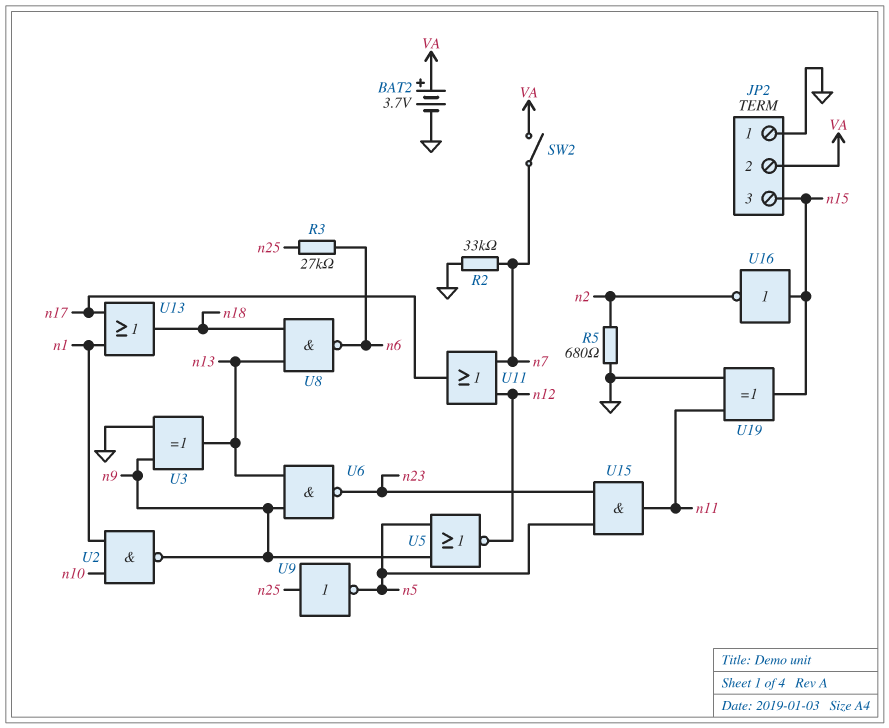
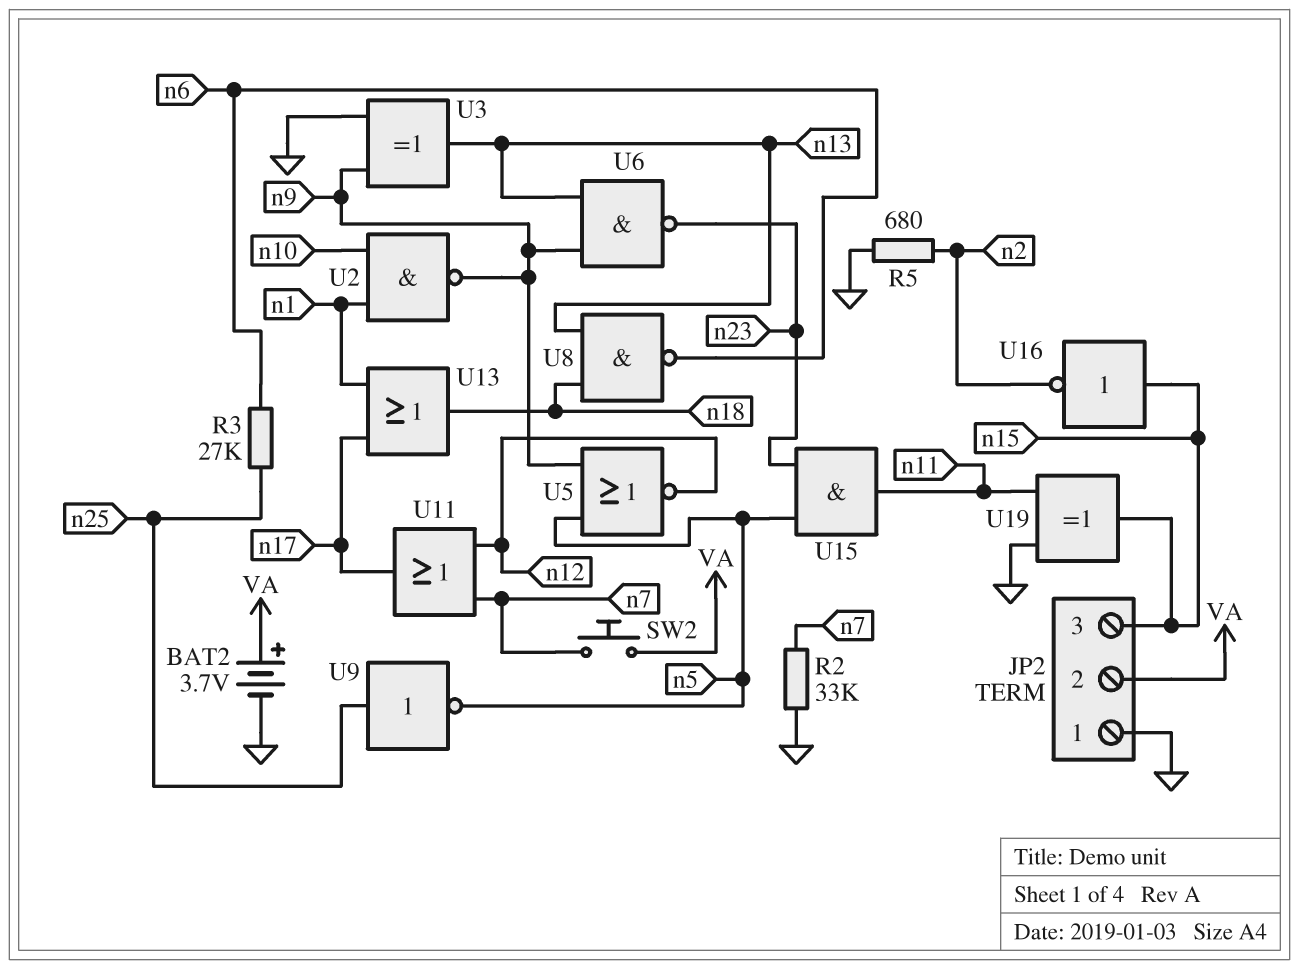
SW2: switch (VA, n7) -> button (VA, n7)

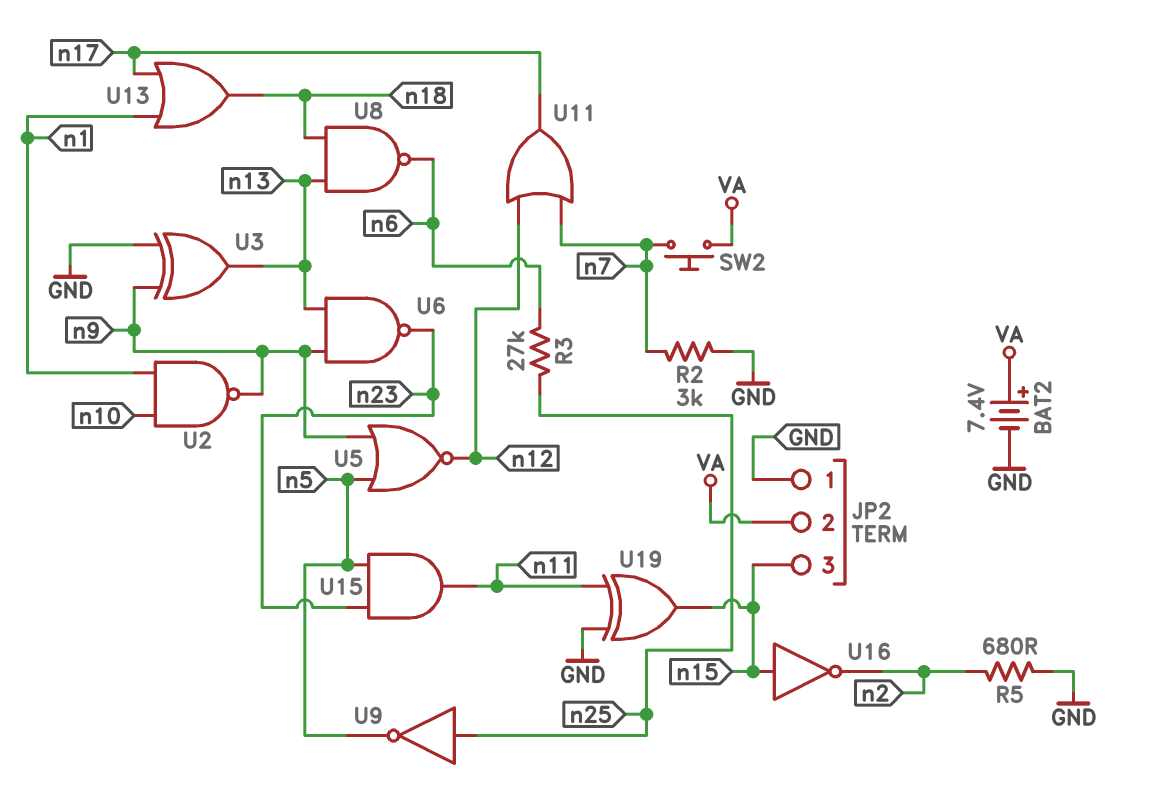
BAT2: 3.7V (plus VA, minus GND) -> 7.4V (plus VA, minus GND)
R2: 33k (GND, n7) -> 3k (GND, n7)

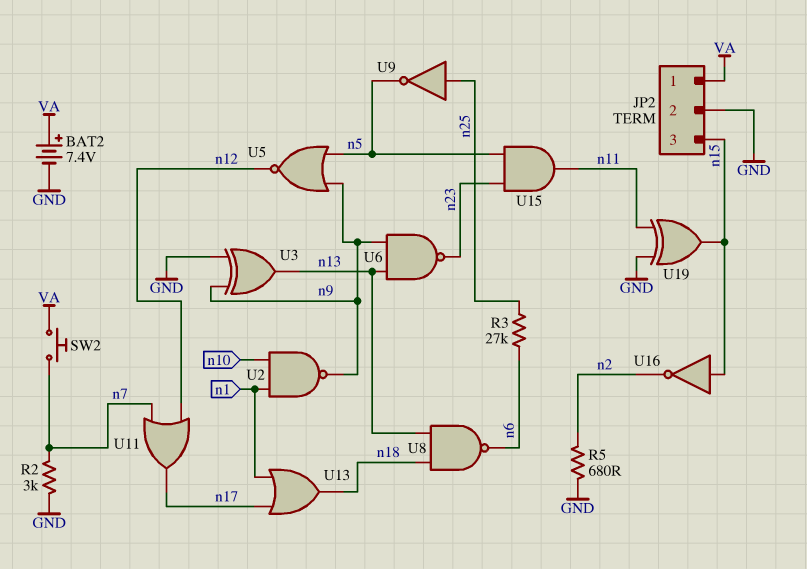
JP2 pin 1: GND -> VA
JP2 pin 2: VA -> GND

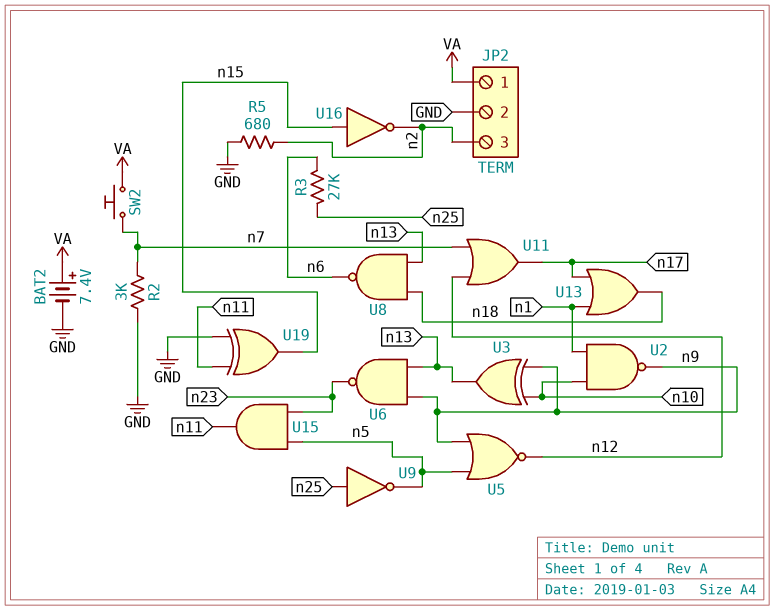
JP2 pin 3: n15 -> n2
U3: XOR (in GND, in n9, out n13) -> XOR (in n9, in n10, out n13)

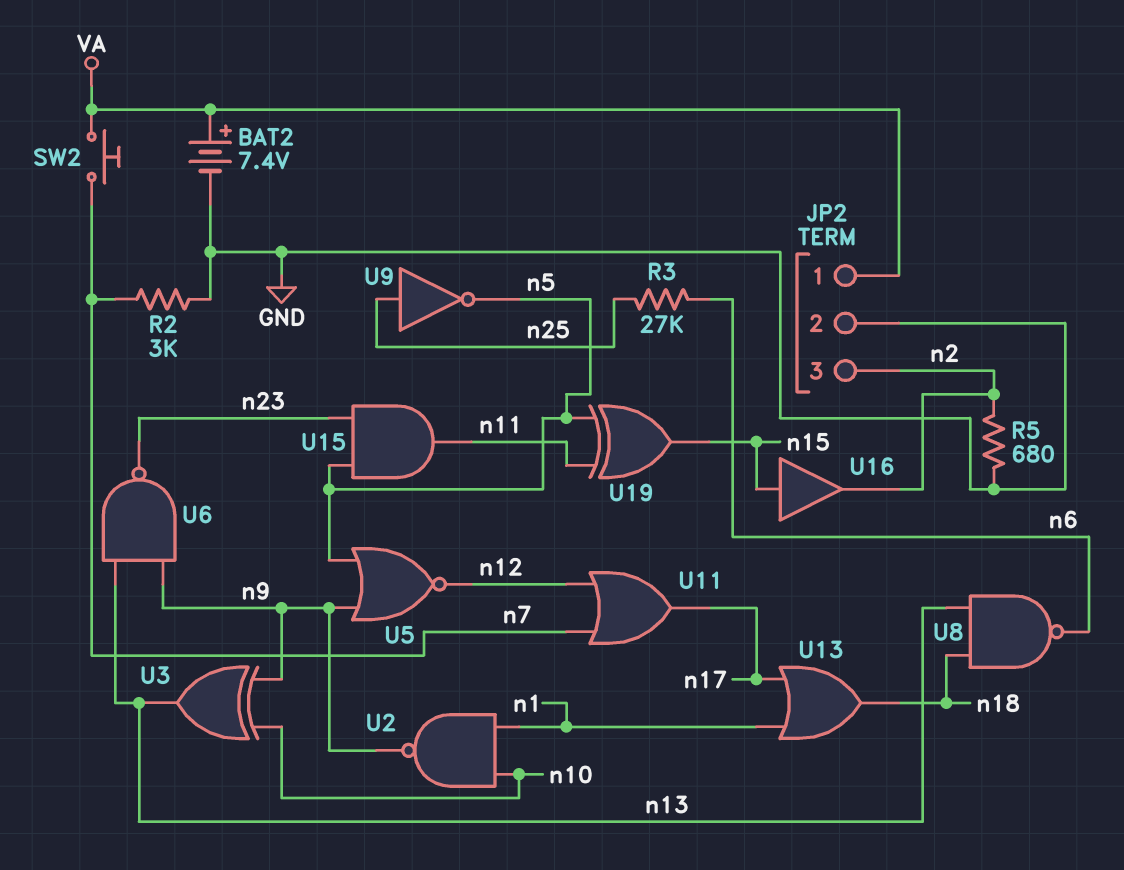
U16: NOT (in n15, out n2) -> buffer (in n15, out n2)
U19: XOR (in GND, in n11, out n15) -> XOR (in n5, in n11, out n15)

